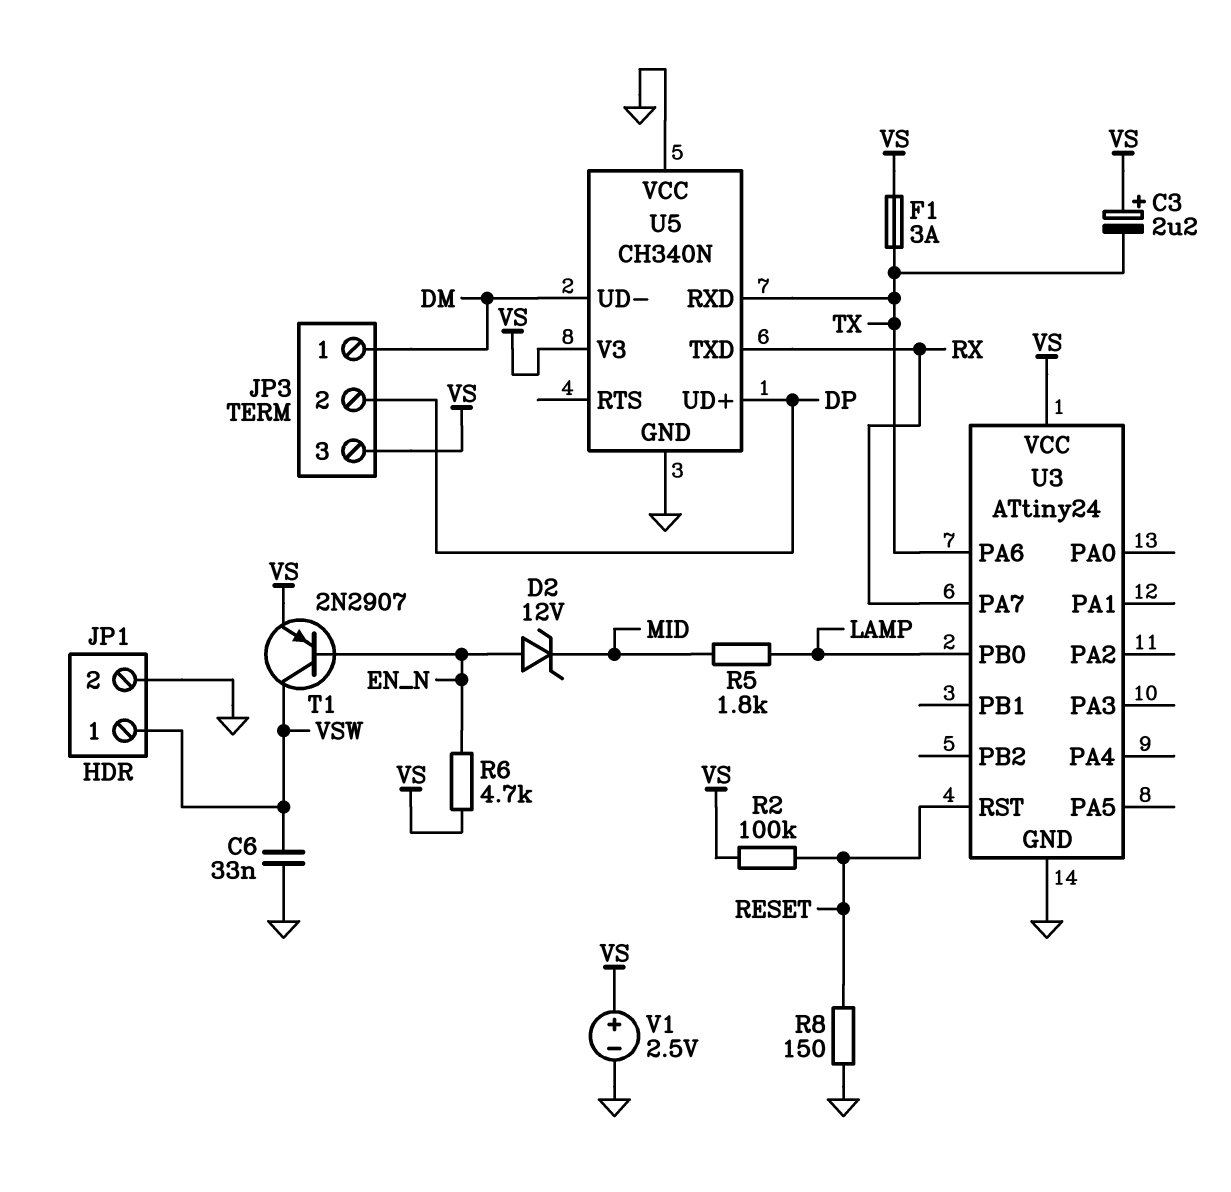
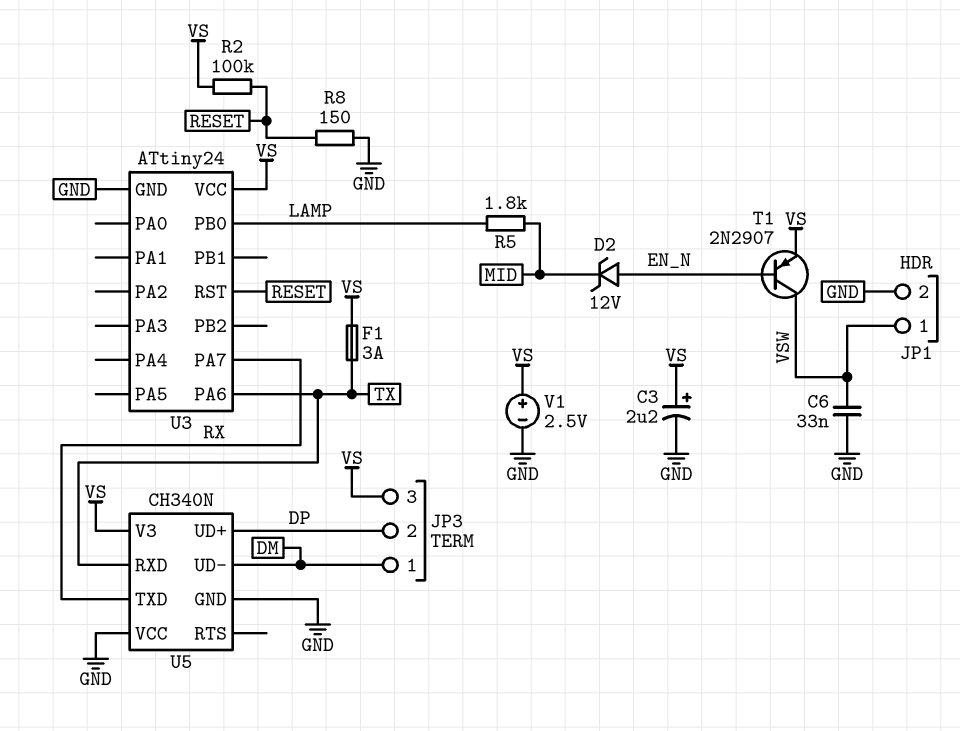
C3: 2.2uF (plus VS, minus TX) -> 2.2uF (plus VS, minus GND)
R6: 4.7k (EN_N, VS) -> none

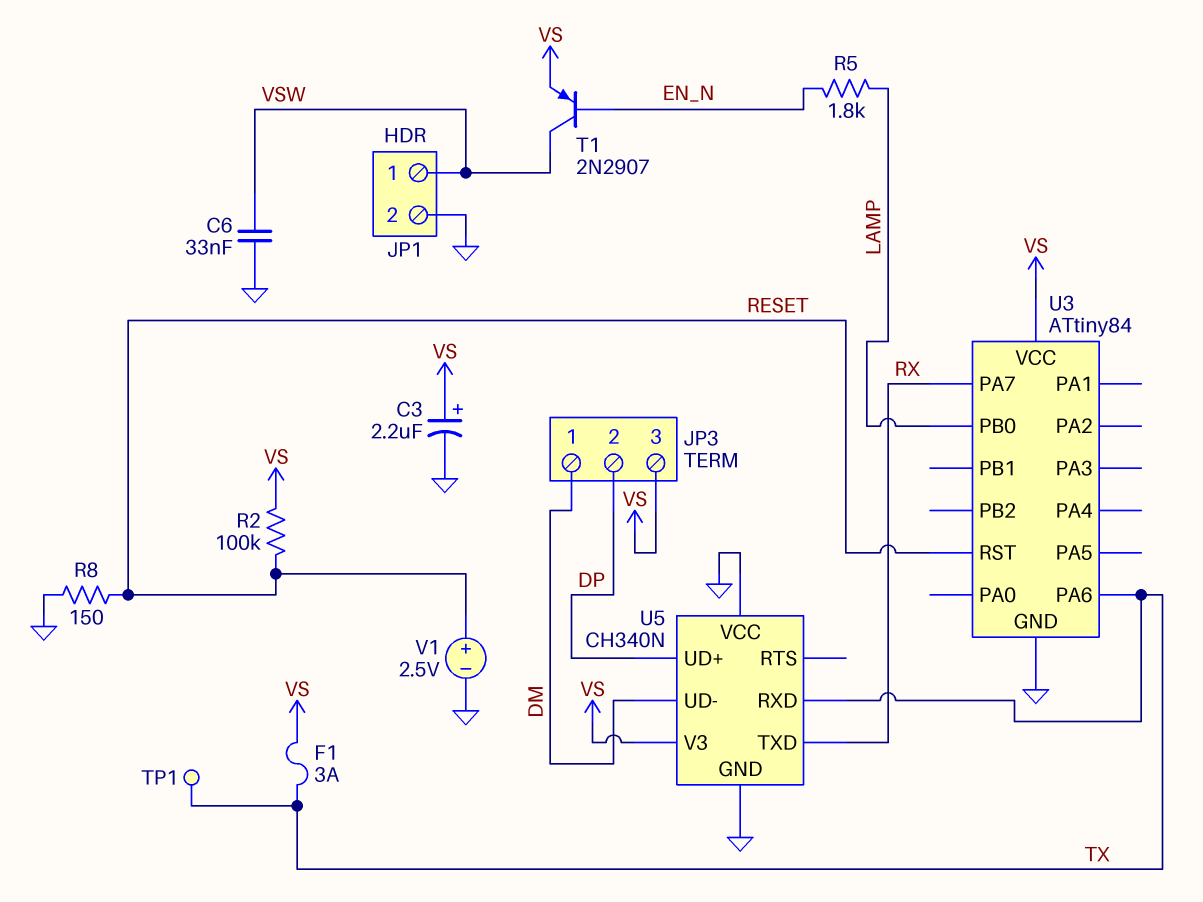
D2: zener 12V (A EN_N, K MID) -> none
R5: 1.8k (LAMP, MID) -> 1.8k (EN_N, LAMP)
TP1: none -> test point (TX)
U3: ATtiny24 -> ATtiny84
V1: 2.5V (plus VS, minus GND) -> 2.5V (plus RESET, minus GND)

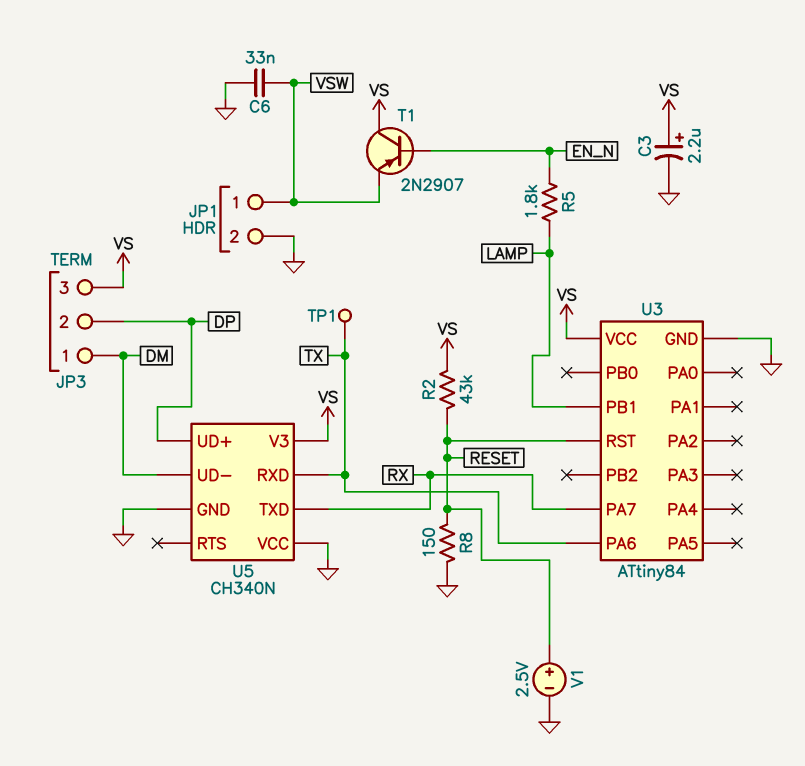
F1: 3A (TX, VS) -> none
R2: 100k (RESET, VS) -> 43k (RESET, VS)
T1: PNP 2N2907 (B EN_N, C VSW, E VS) -> PNP 2N2907 (B EN_N, C VS, E VSW)
U3 pin PB0: LAMP -> none
U3 pin PB1: none -> LAMP

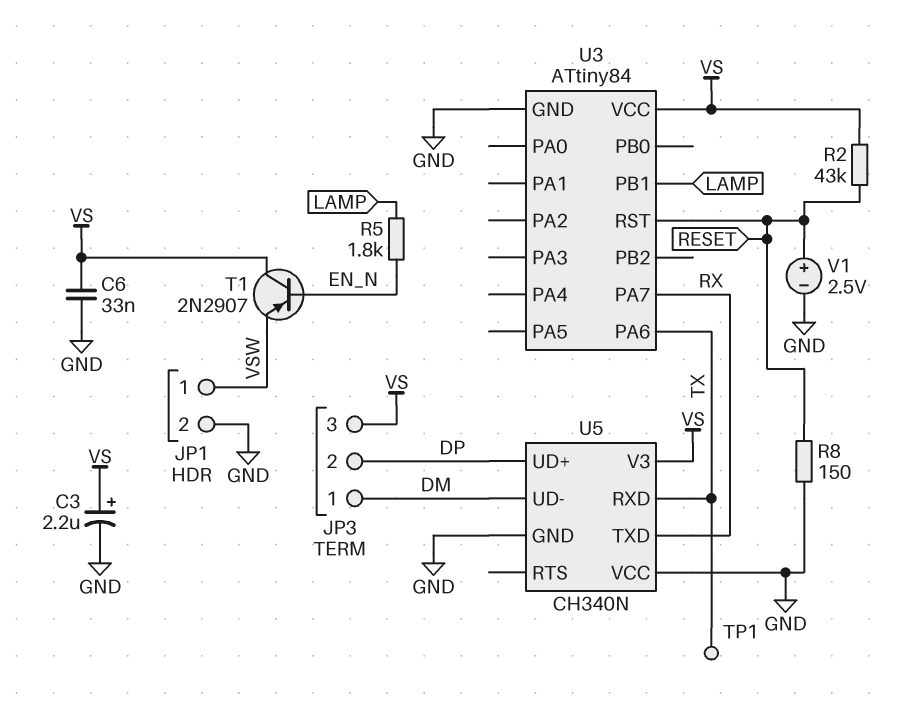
C6: 33nF (GND, VSW) -> 33nF (GND, VS)

